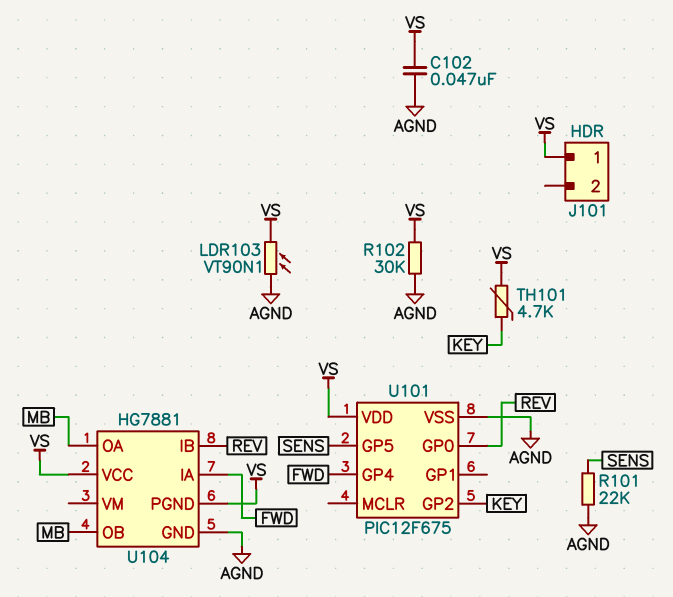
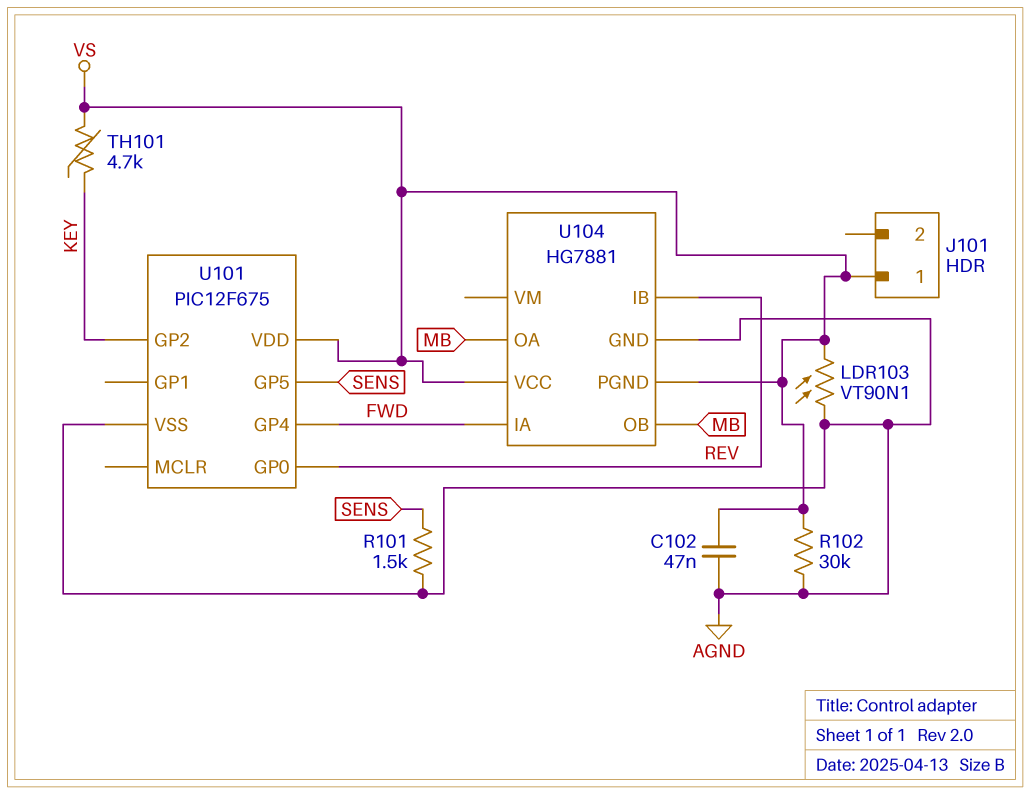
R101: 22k (AGND, SENS) -> 1.5k (AGND, SENS)

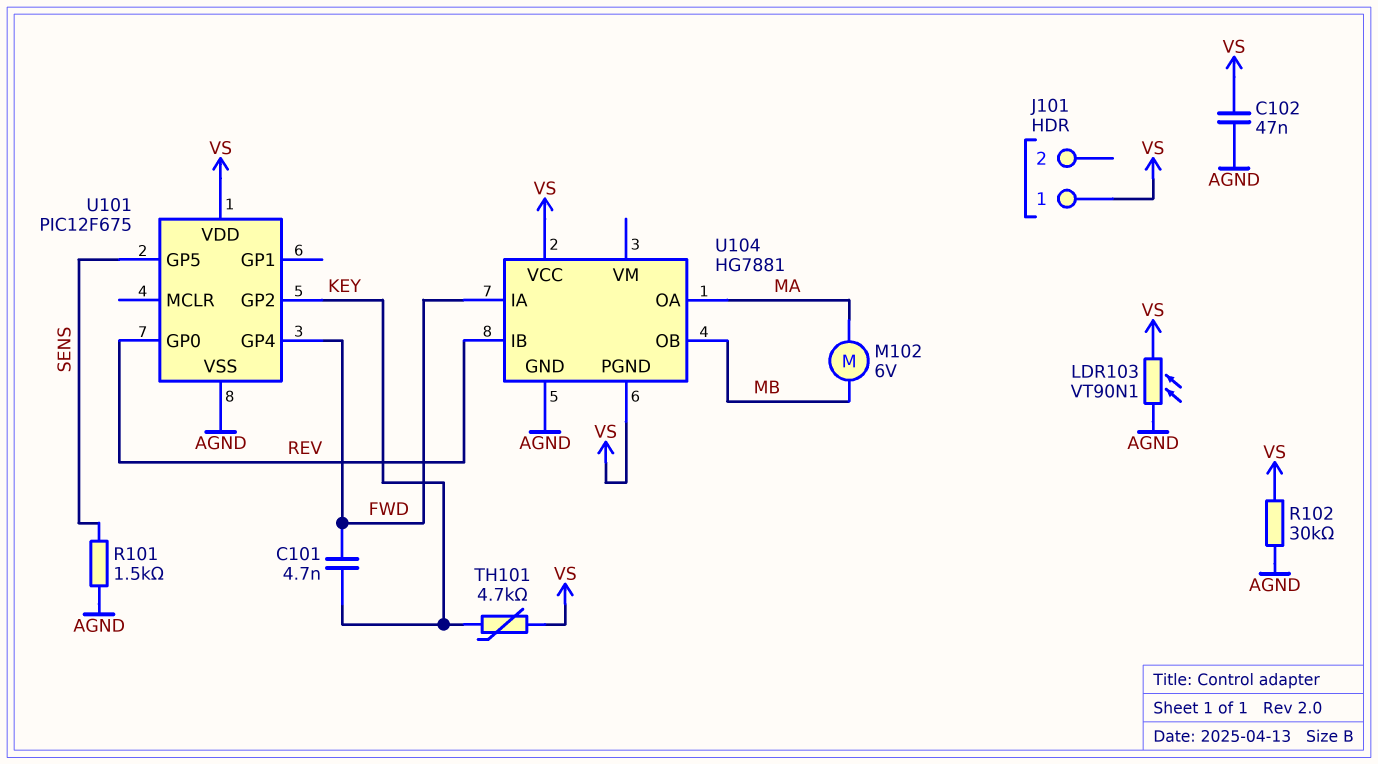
C101: none -> 4.7nF (FWD, KEY)
M102: none -> motor 6V (MA, MB)
U104 pin OA: MB -> MA

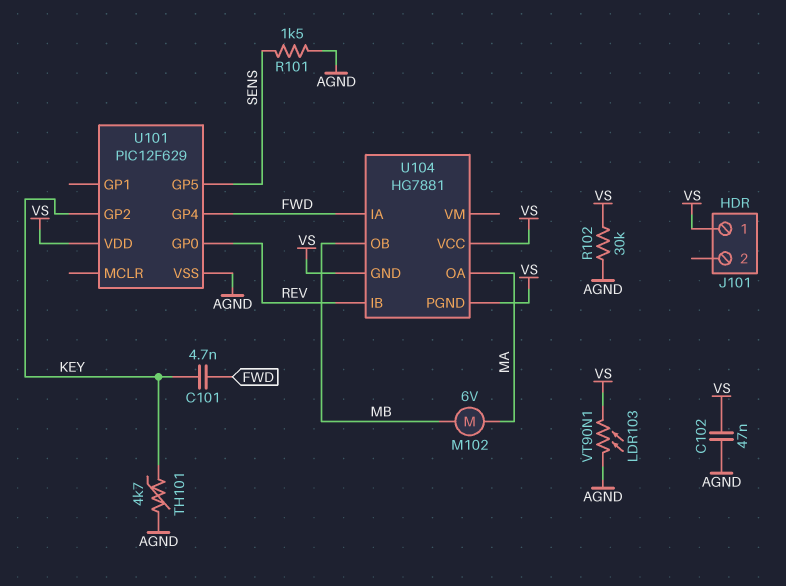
TH101: 4.7k (KEY, VS) -> 4.7k (AGND, KEY)
U101: PIC12F675 -> PIC12F629
U104 pin GND: AGND -> VS

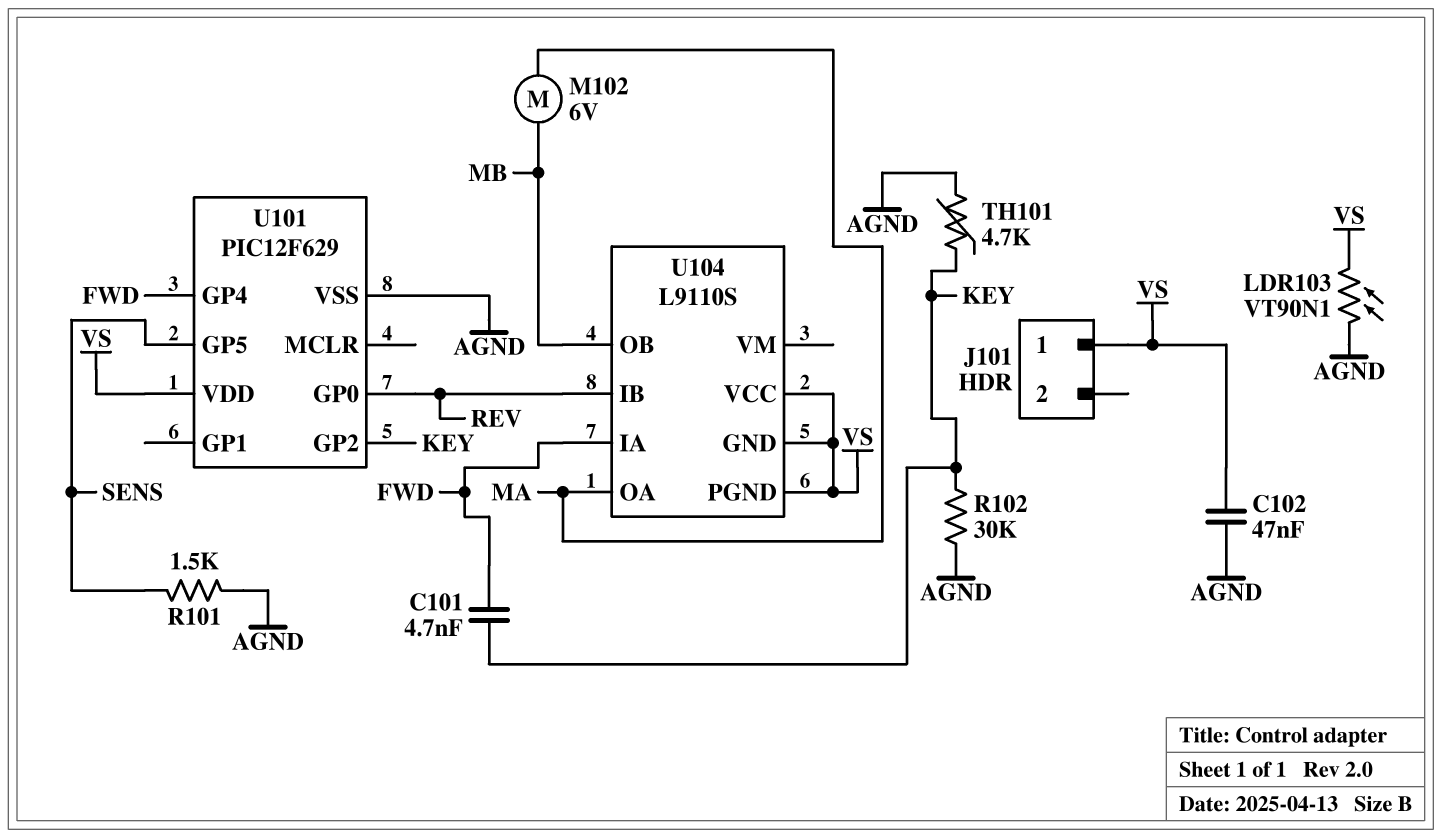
R102: 30k (AGND, VS) -> 30k (AGND, KEY)
U104: HG7881 -> L9110S

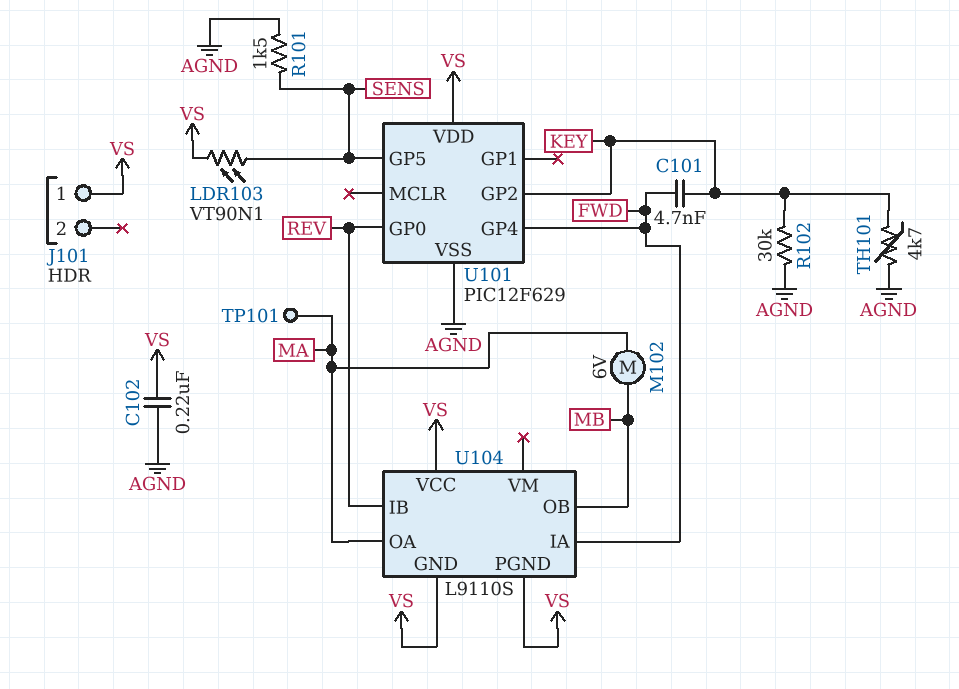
C102: 47nF (AGND, VS) -> 220nF (AGND, VS)
LDR103: VT90N1 (AGND, VS) -> VT90N1 (SENS, VS)
TP101: none -> test point (MA)

